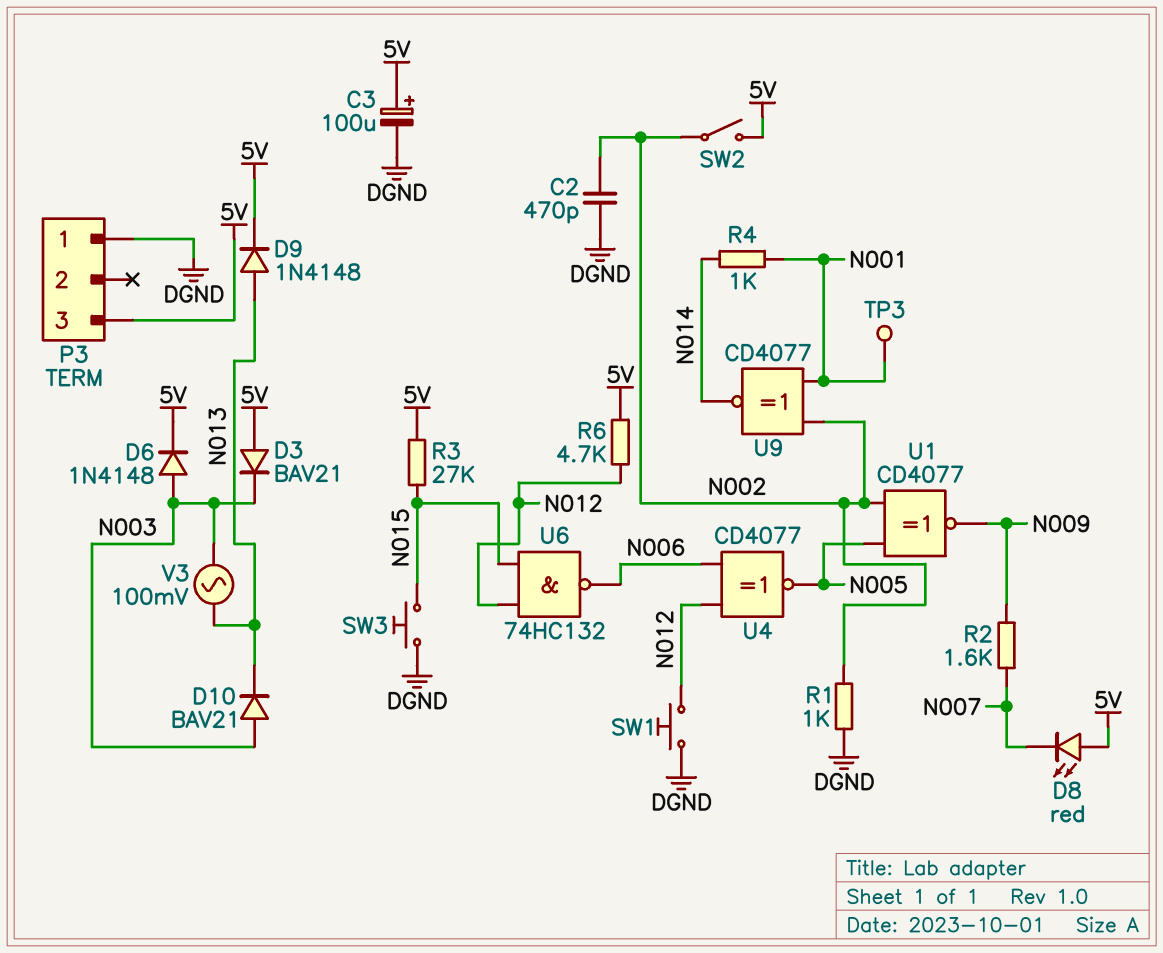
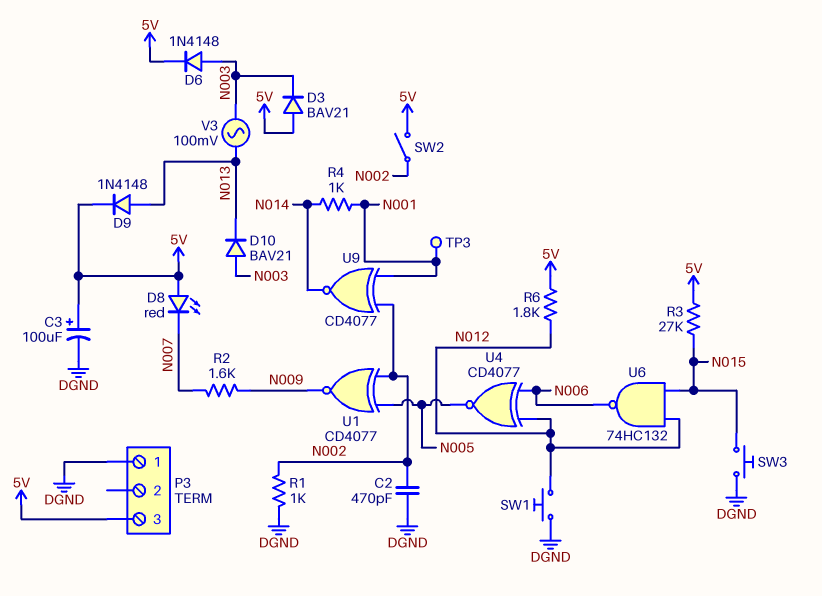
R6: 4.7k (5V, N012) -> 1.8k (5V, N012)

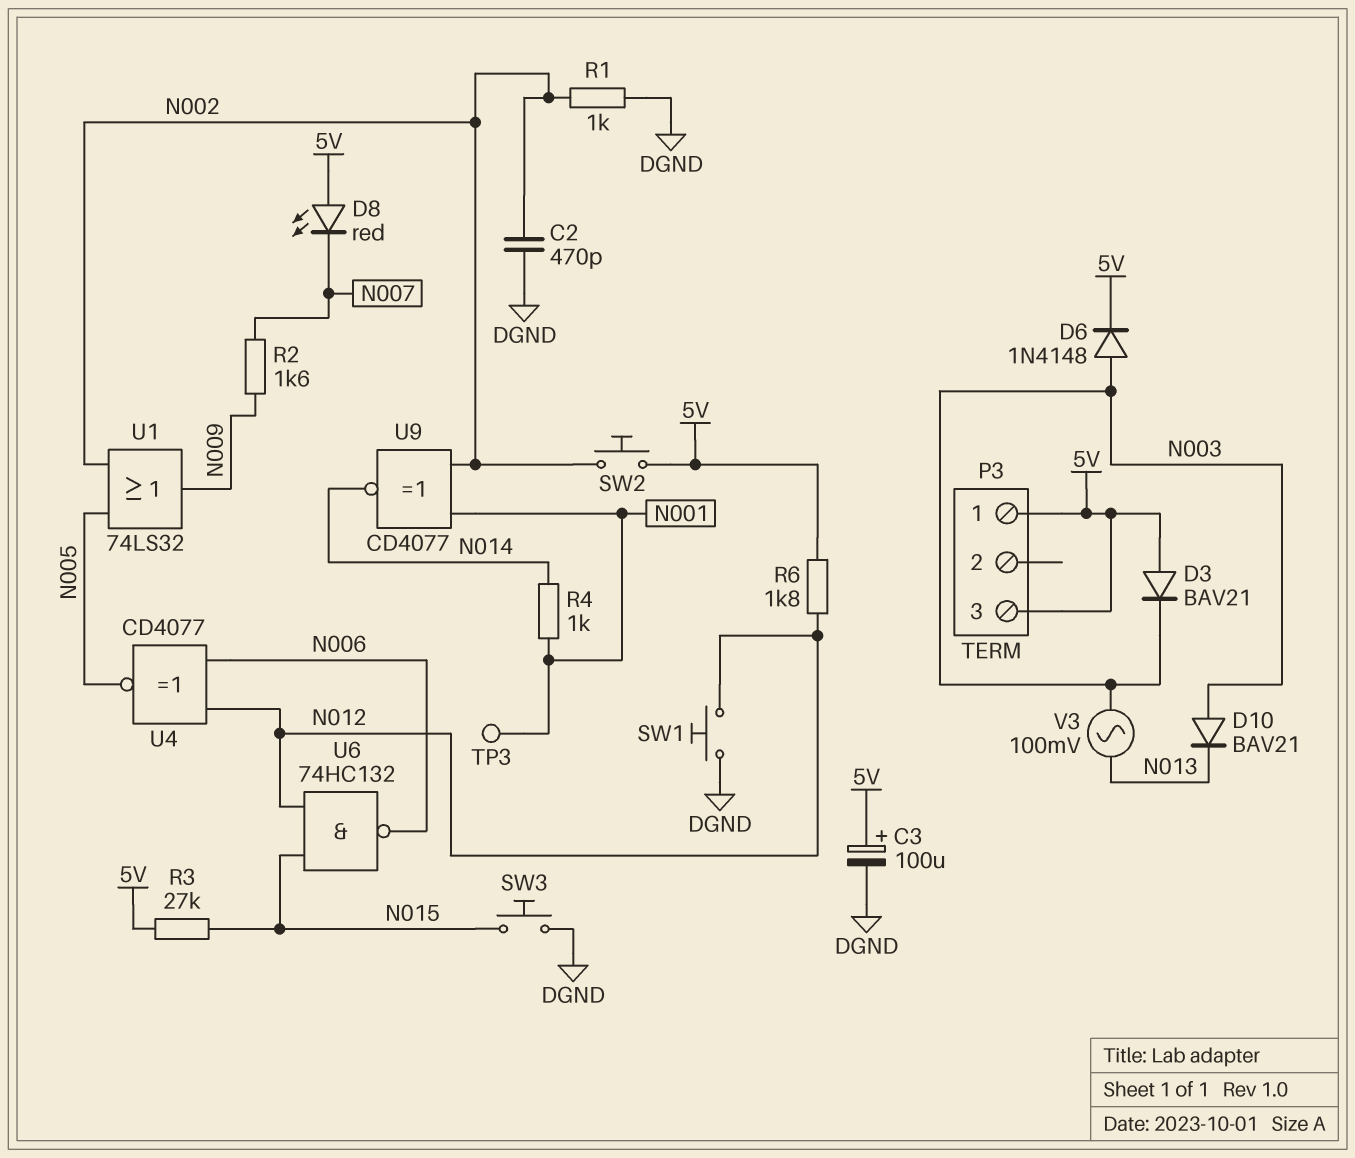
D9: diode 1N4148 (A N013, K 5V) -> none
P3 pin 1: DGND -> 5V
SW2: switch (5V, N002) -> button (5V, N002)
U1: XNOR CD4077 (in N002, in N005, out N009) -> OR 74LS32 (in N002, in N005, out N009)

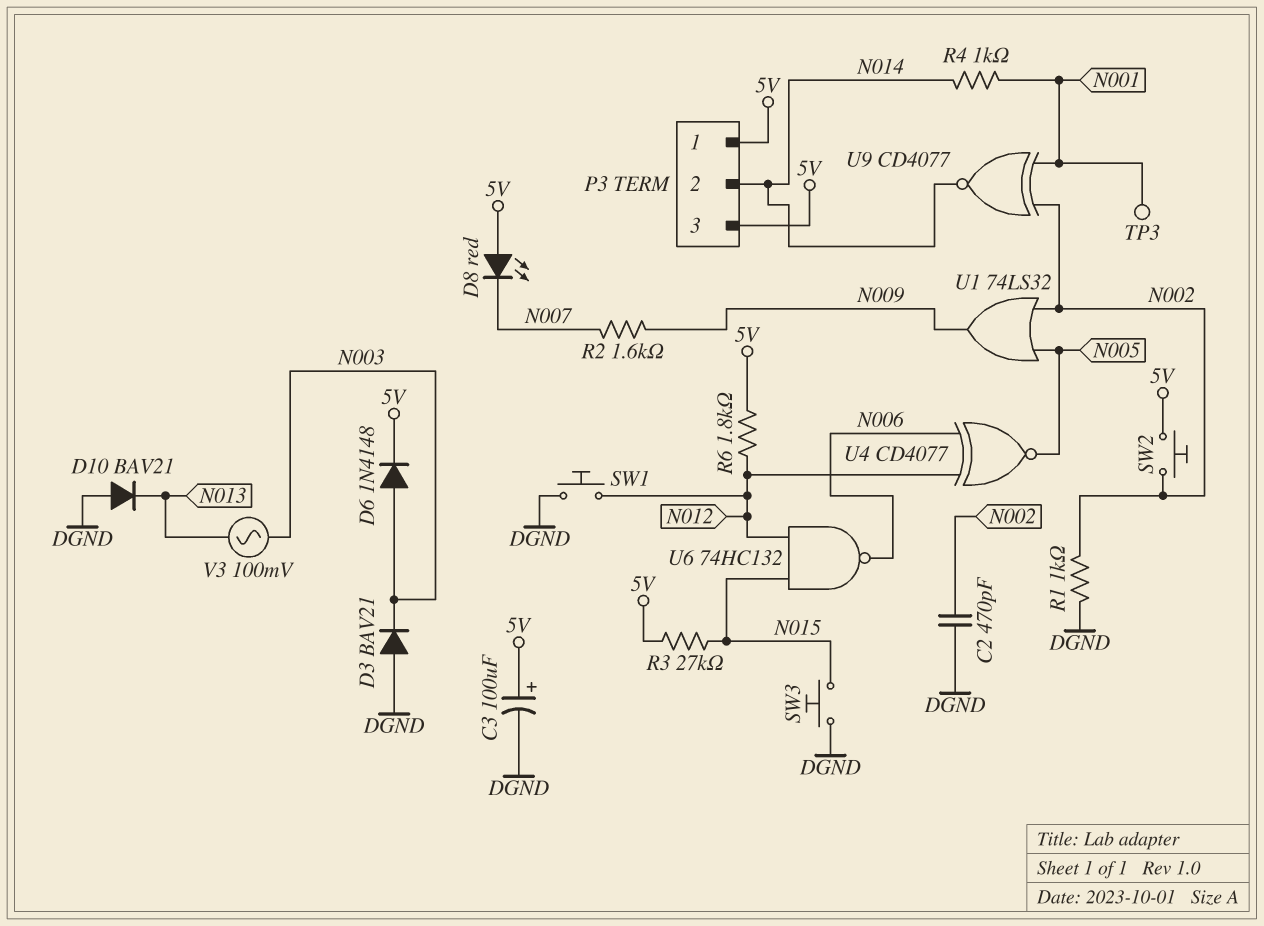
D3: diode BAV21 (A 5V, K N003) -> diode BAV21 (A DGND, K N003)
D10: diode BAV21 (A N003, K N013) -> diode BAV21 (A DGND, K N013)
P3 pin 2: none -> N014

